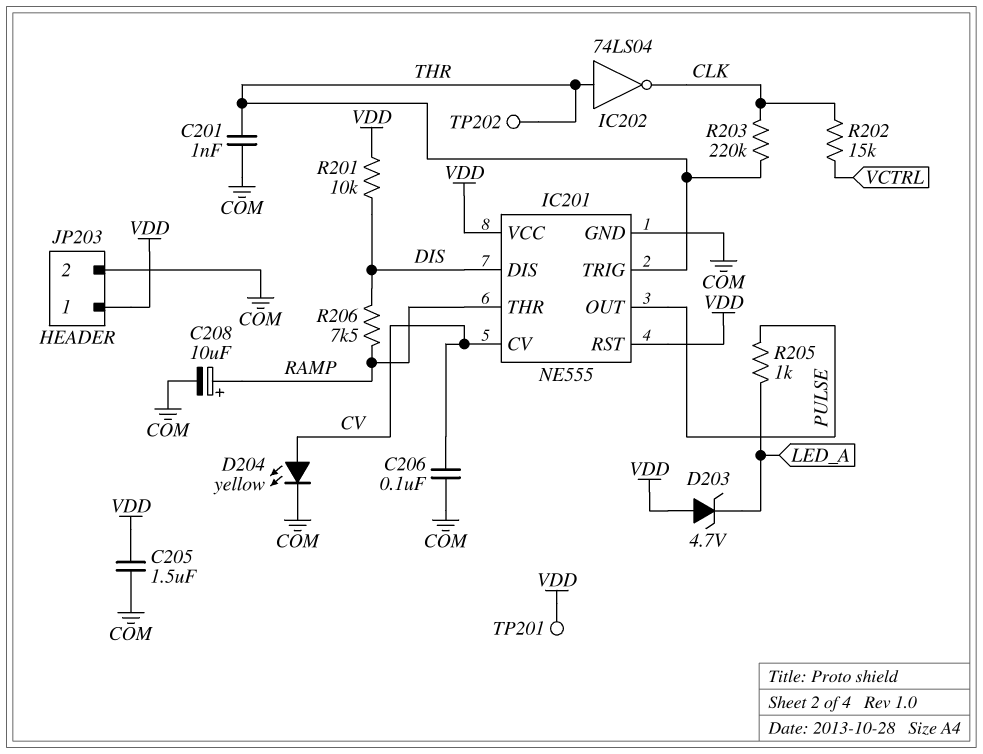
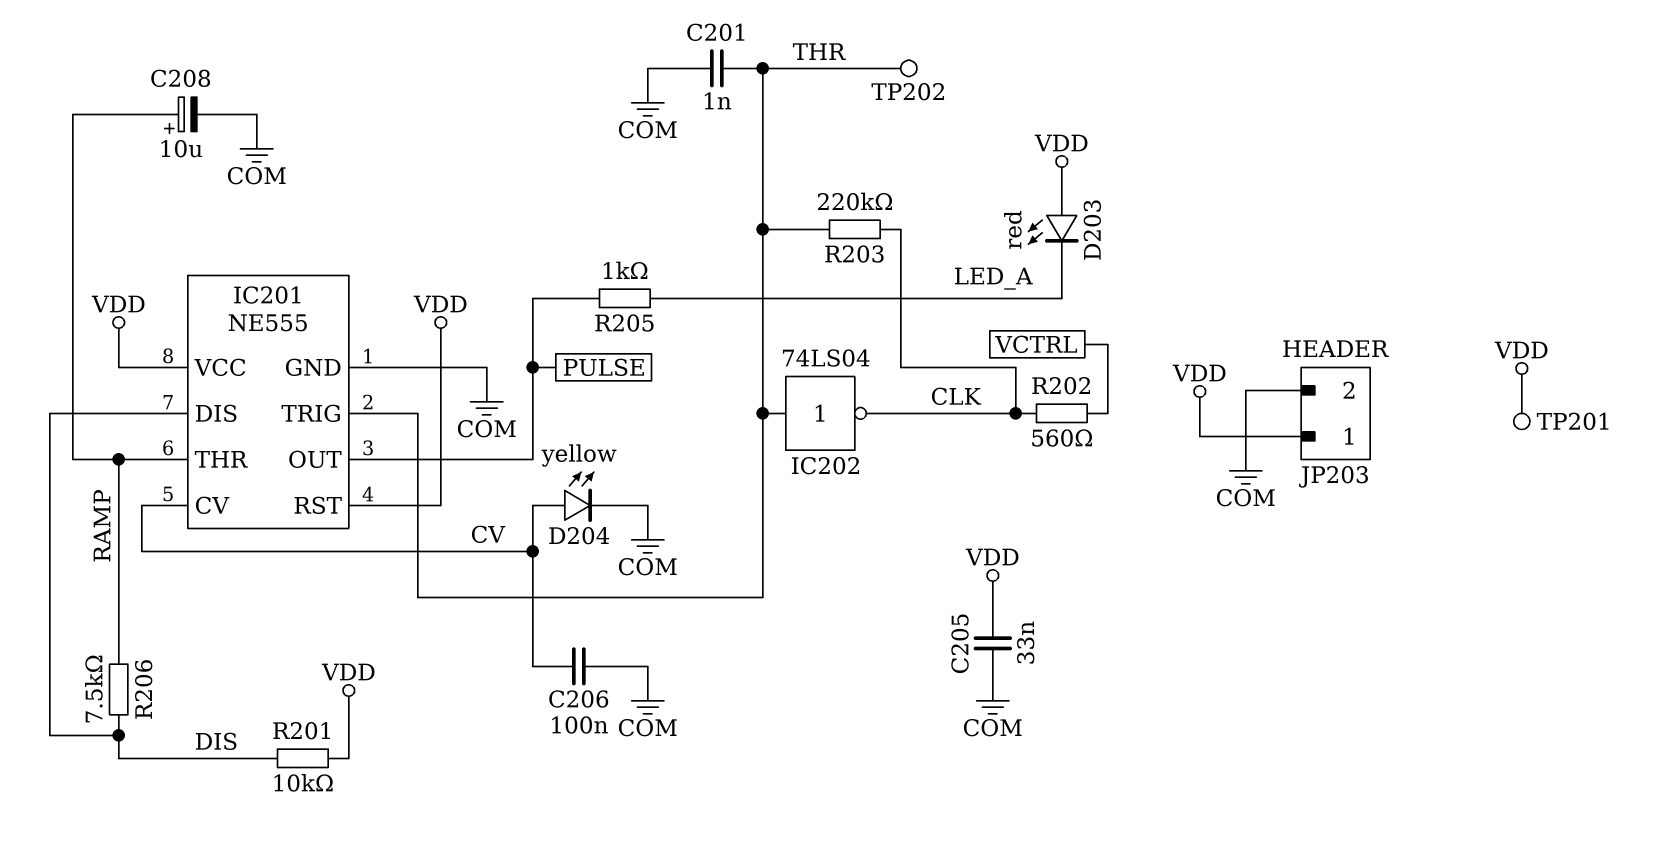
C205: 1.5uF (COM, VDD) -> 33nF (COM, VDD)
D203: zener 4.7V (A VDD, K LED_A) -> LED red (A VDD, K LED_A)
R202: 15k (CLK, VCTRL) -> 560 (CLK, VCTRL)

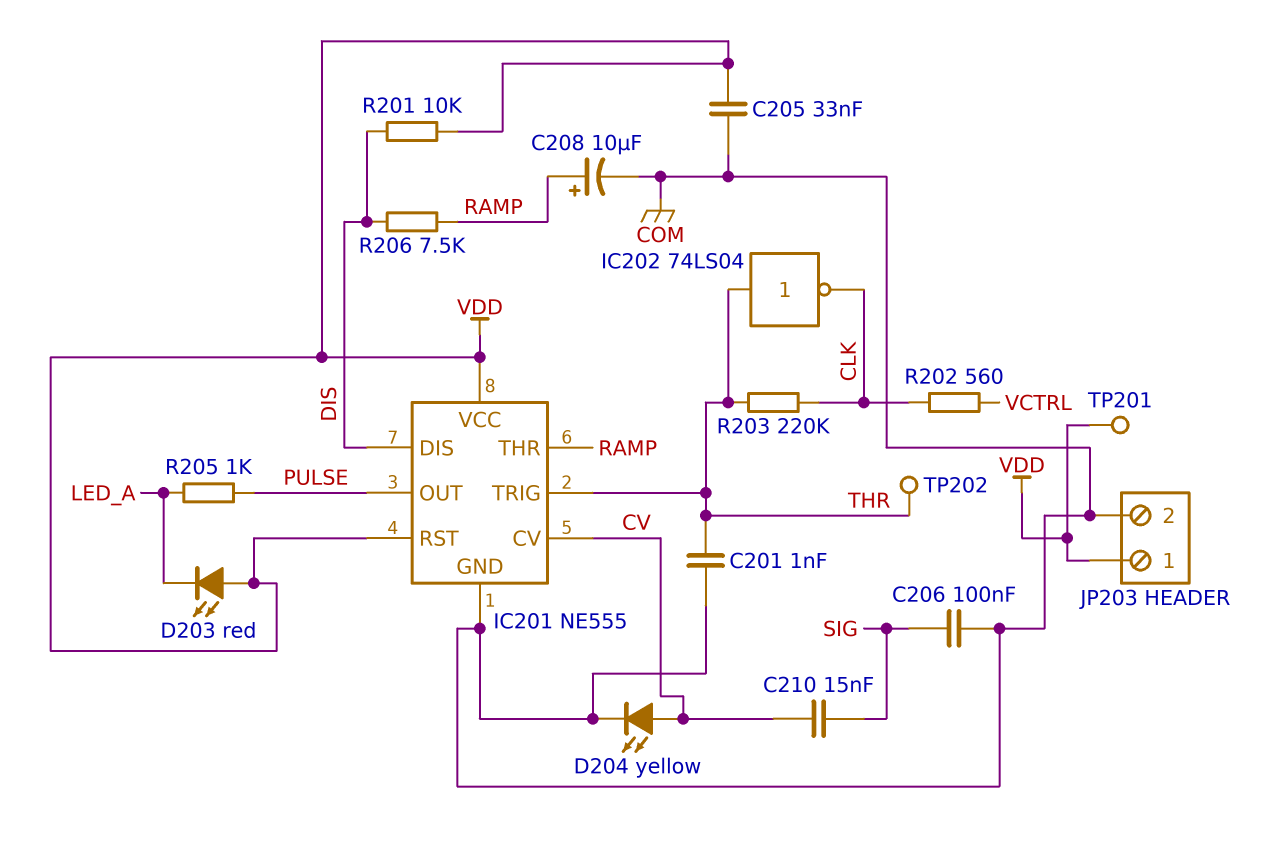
C206: 100nF (COM, CV) -> 100nF (COM, SIG)
C210: none -> 15nF (CV, SIG)

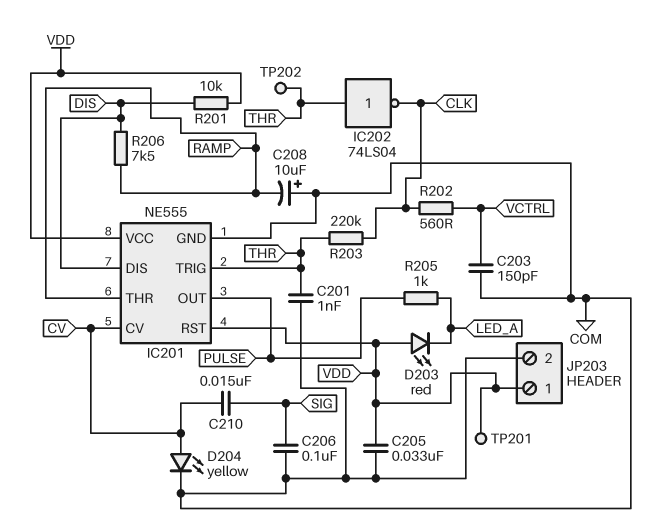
C203: none -> 150pF (COM, VCTRL)
C208: 10uF (plus RAMP, minus COM) -> 10uF (plus COM, minus RAMP)

